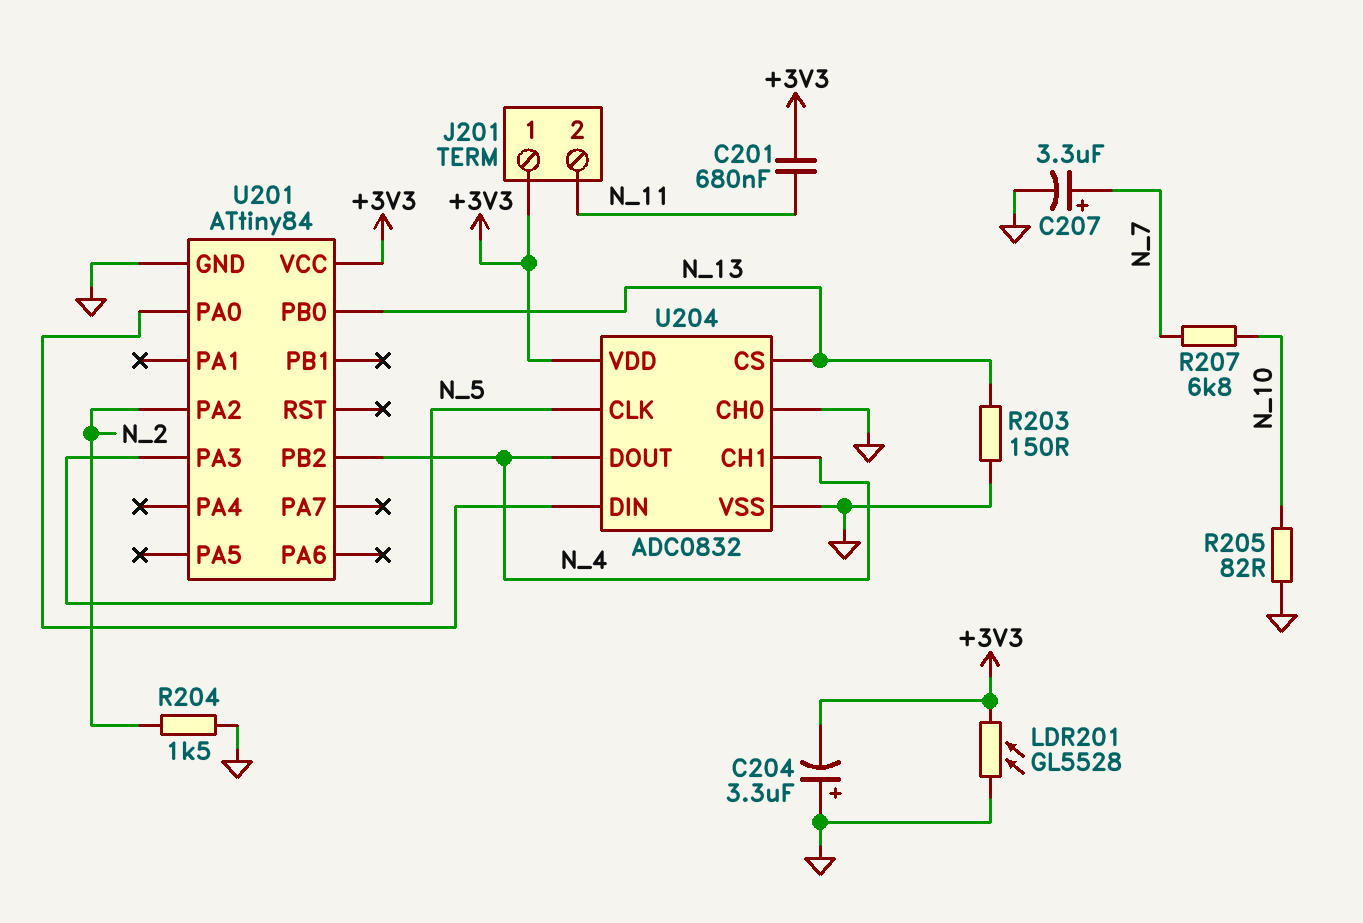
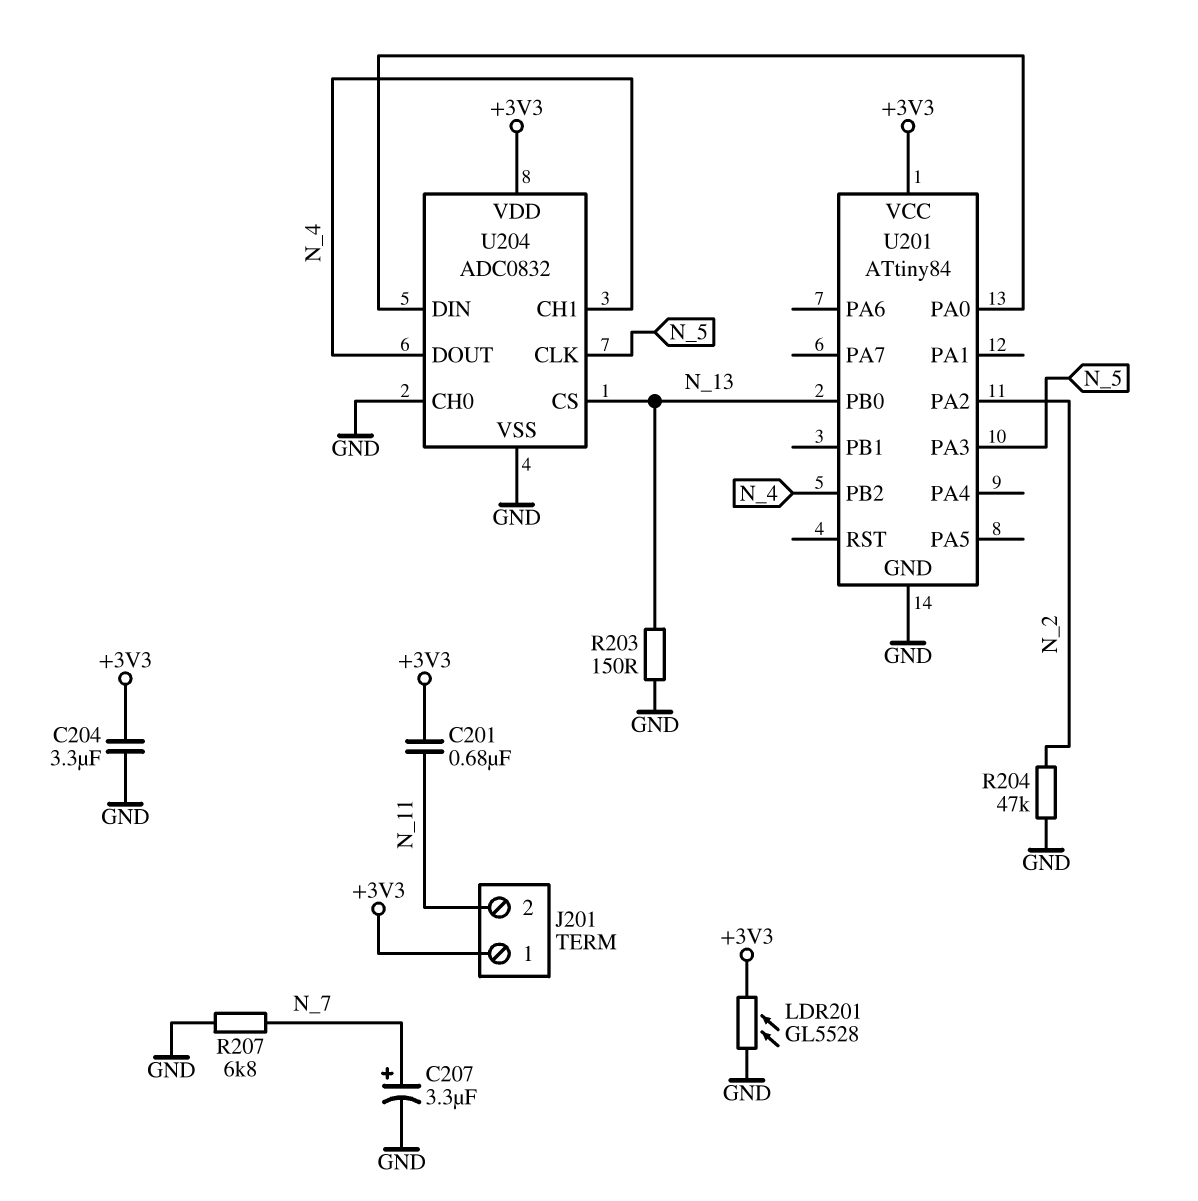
C204: 3.3uF (plus GND, minus +3V3) -> 3.3uF (+3V3, GND)
R204: 1.5k (GND, N_2) -> 47k (GND, N_2)
R205: 82 (GND, N_10) -> none
R207: 6.8k (N_7, N_10) -> 6.8k (GND, N_7)

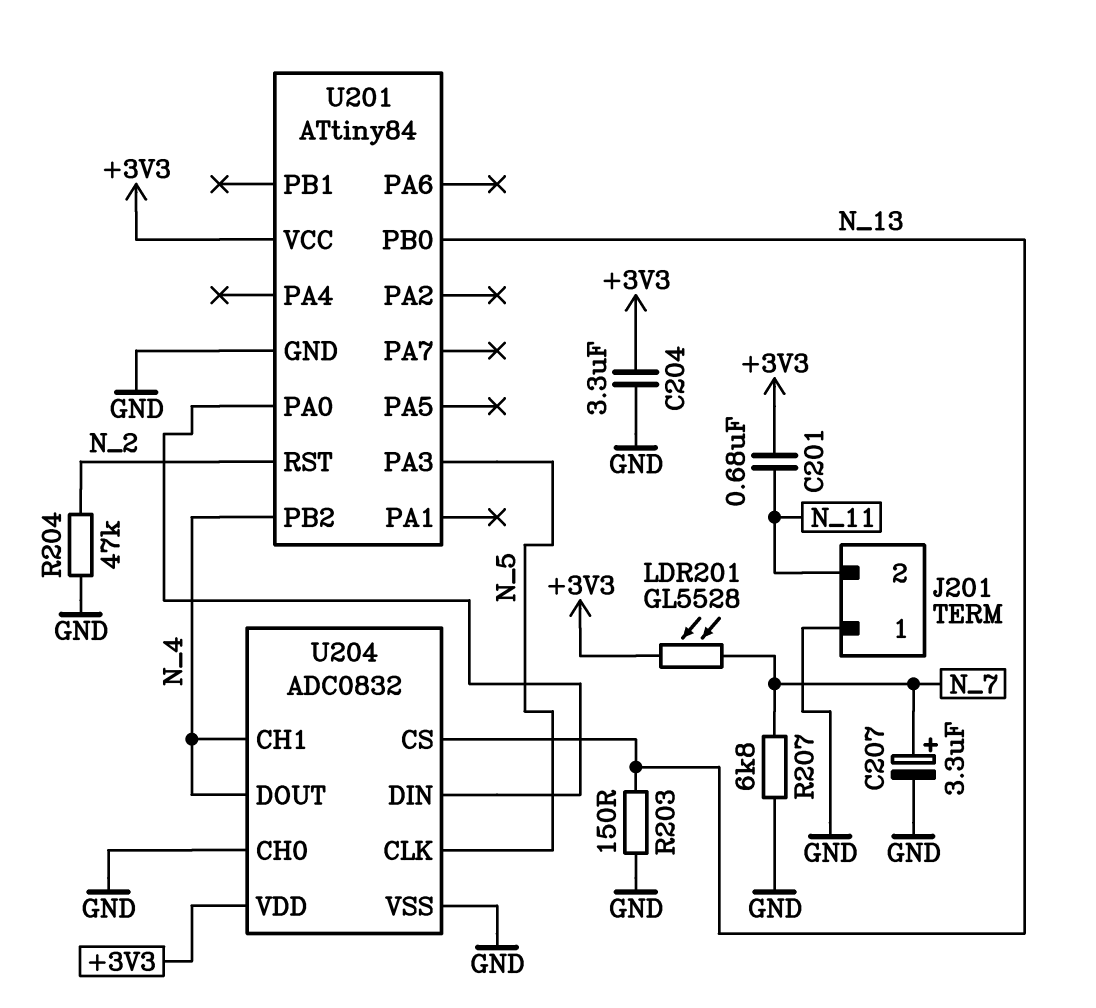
J201 pin 1: +3V3 -> GND
LDR201: GL5528 (+3V3, GND) -> GL5528 (+3V3, N_7)
U201 pin PA2: N_2 -> none
U201 pin RST: none -> N_2

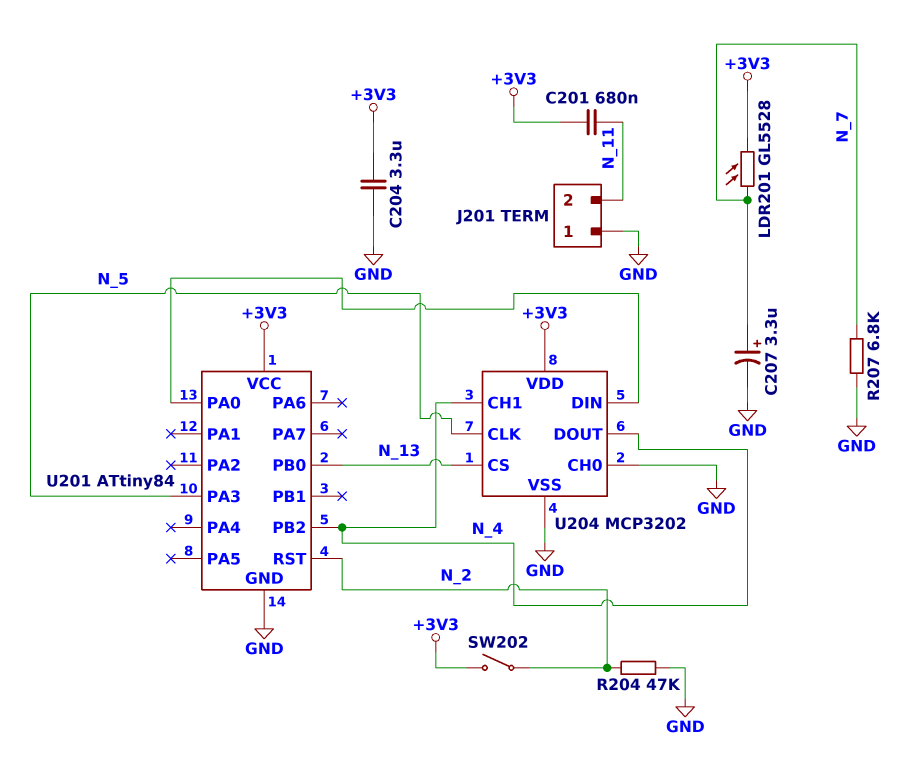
R203: 150 (GND, N_13) -> none
SW202: none -> switch (+3V3, N_2)
U204: ADC0832 -> MCP3202

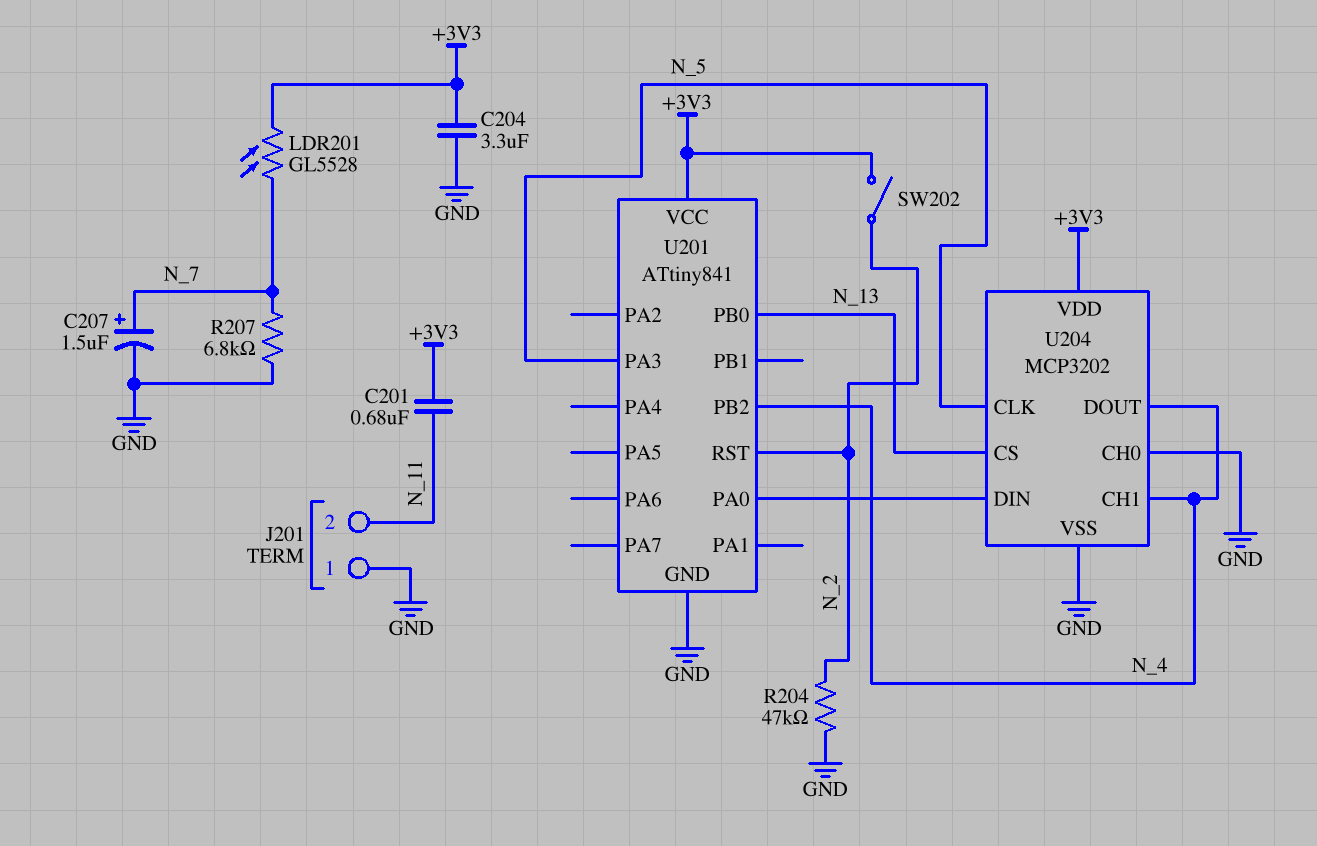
C207: 3.3uF (plus N_7, minus GND) -> 1.5uF (plus N_7, minus GND)
U201: ATtiny84 -> ATtiny841

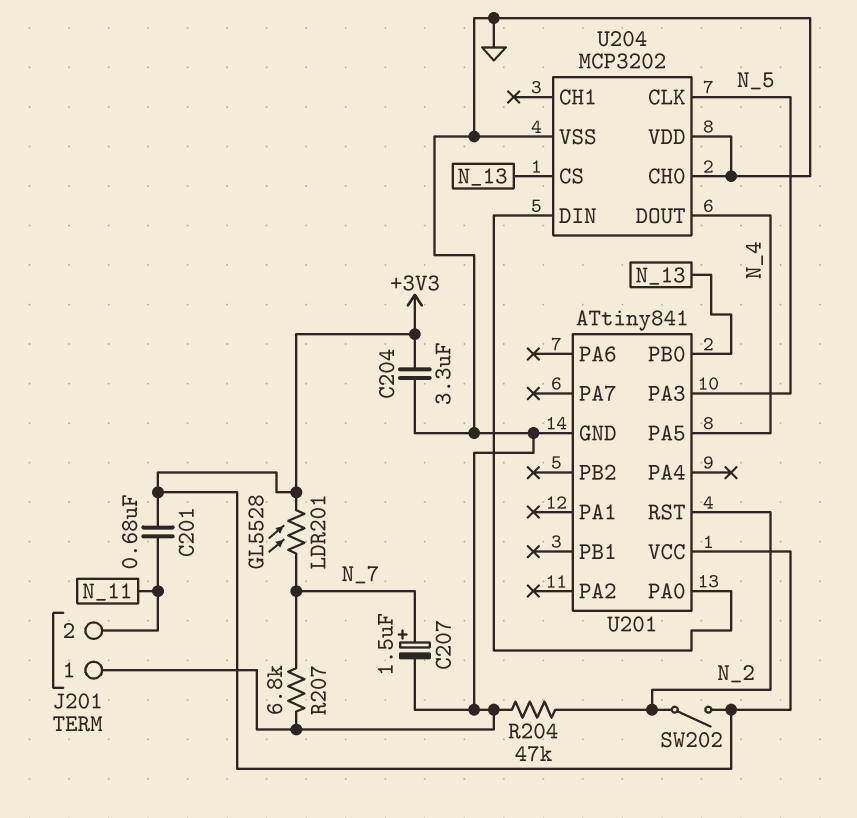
U201 pin PA5: none -> N_4
U201 pin PB2: N_4 -> none
U204 pin CH1: N_4 -> none
U204 pin VDD: +3V3 -> GND

